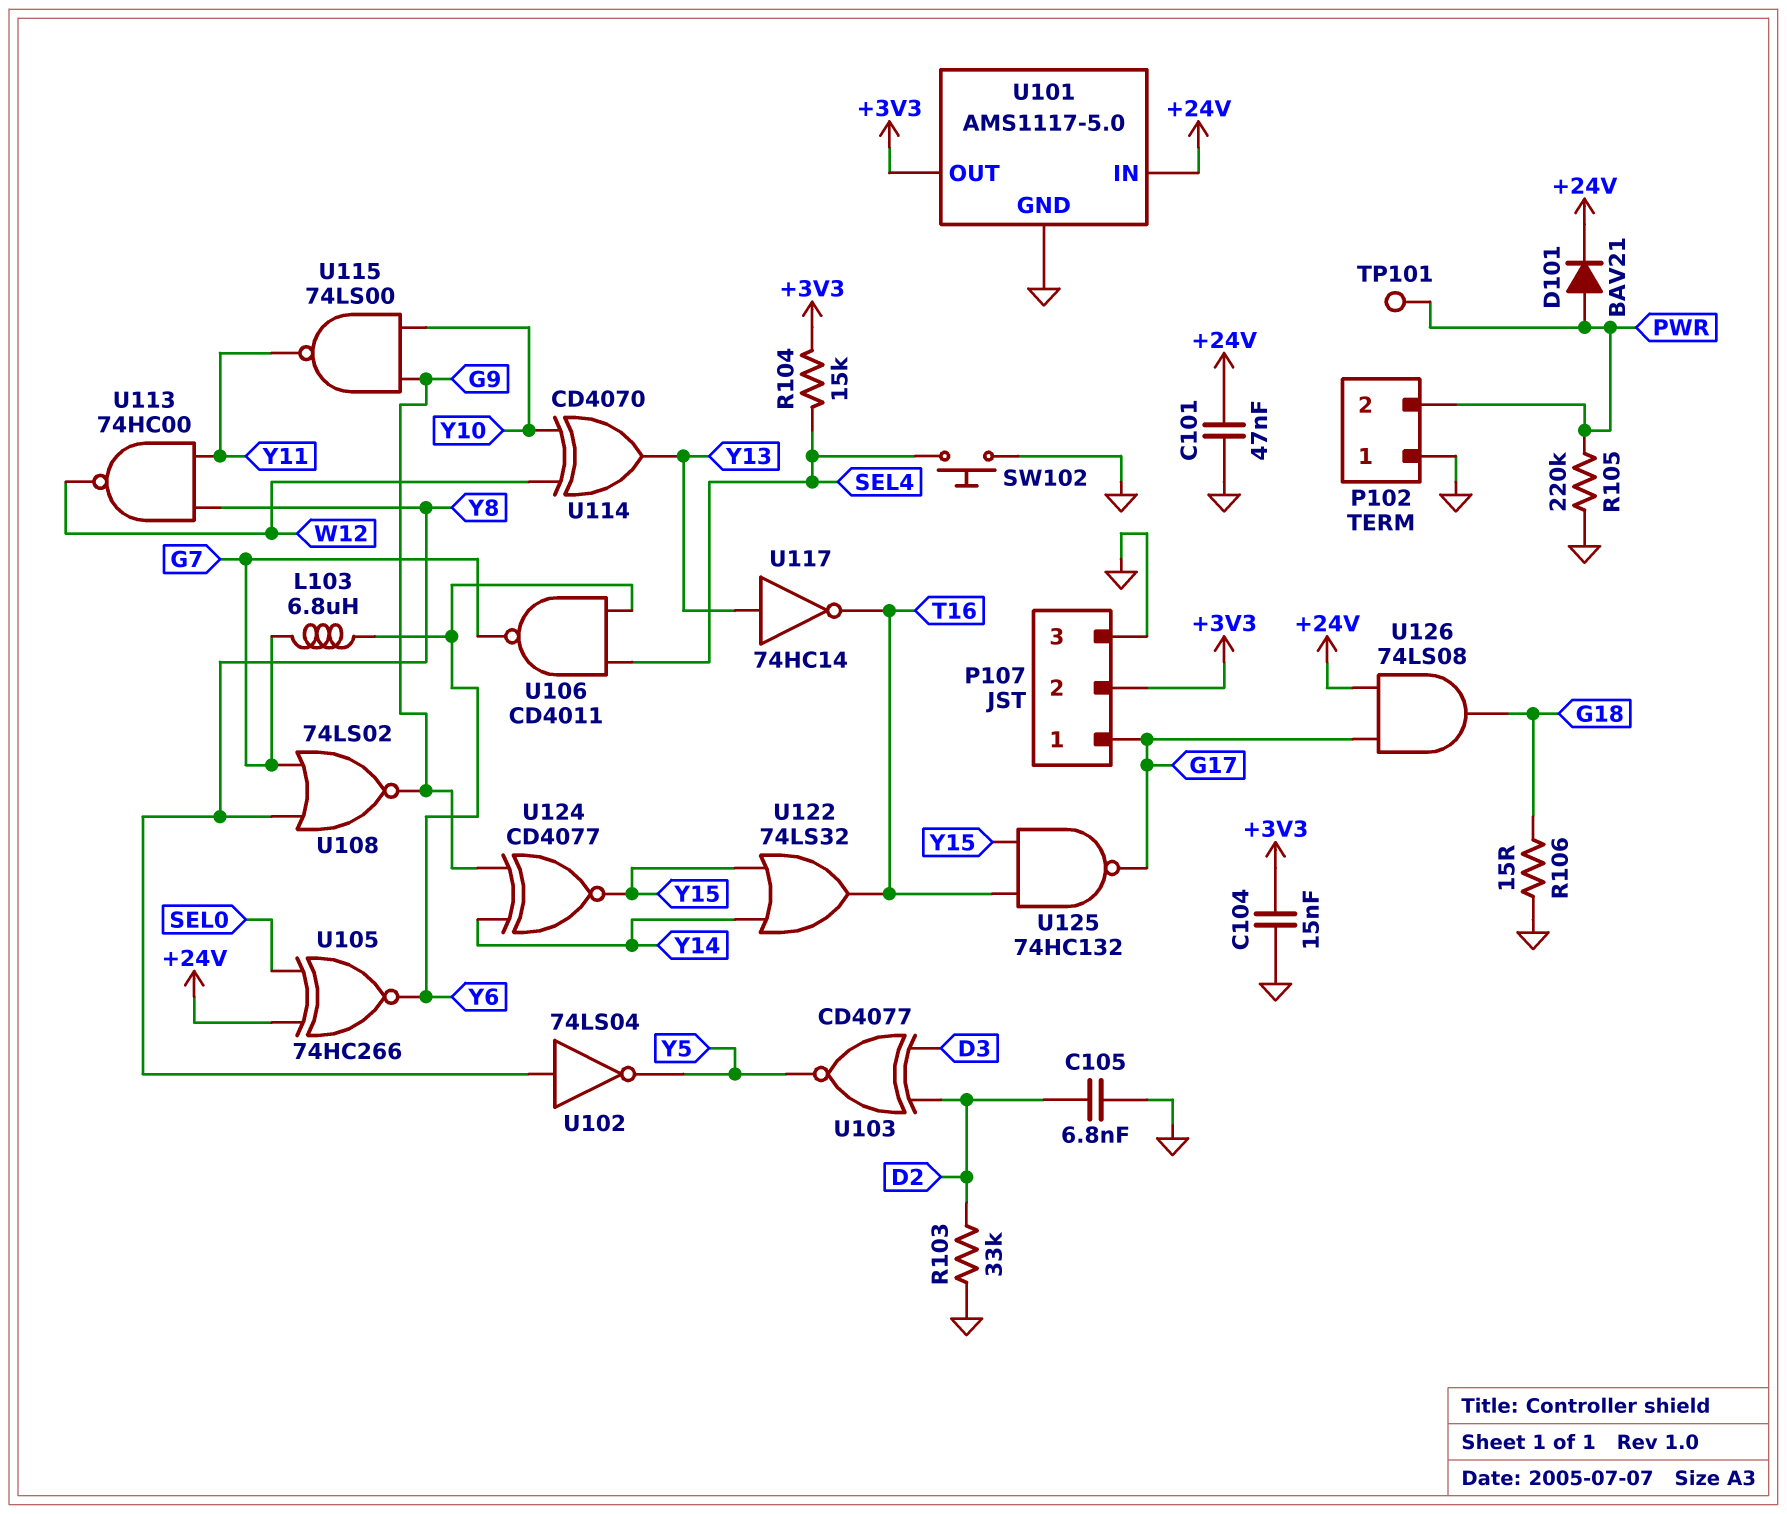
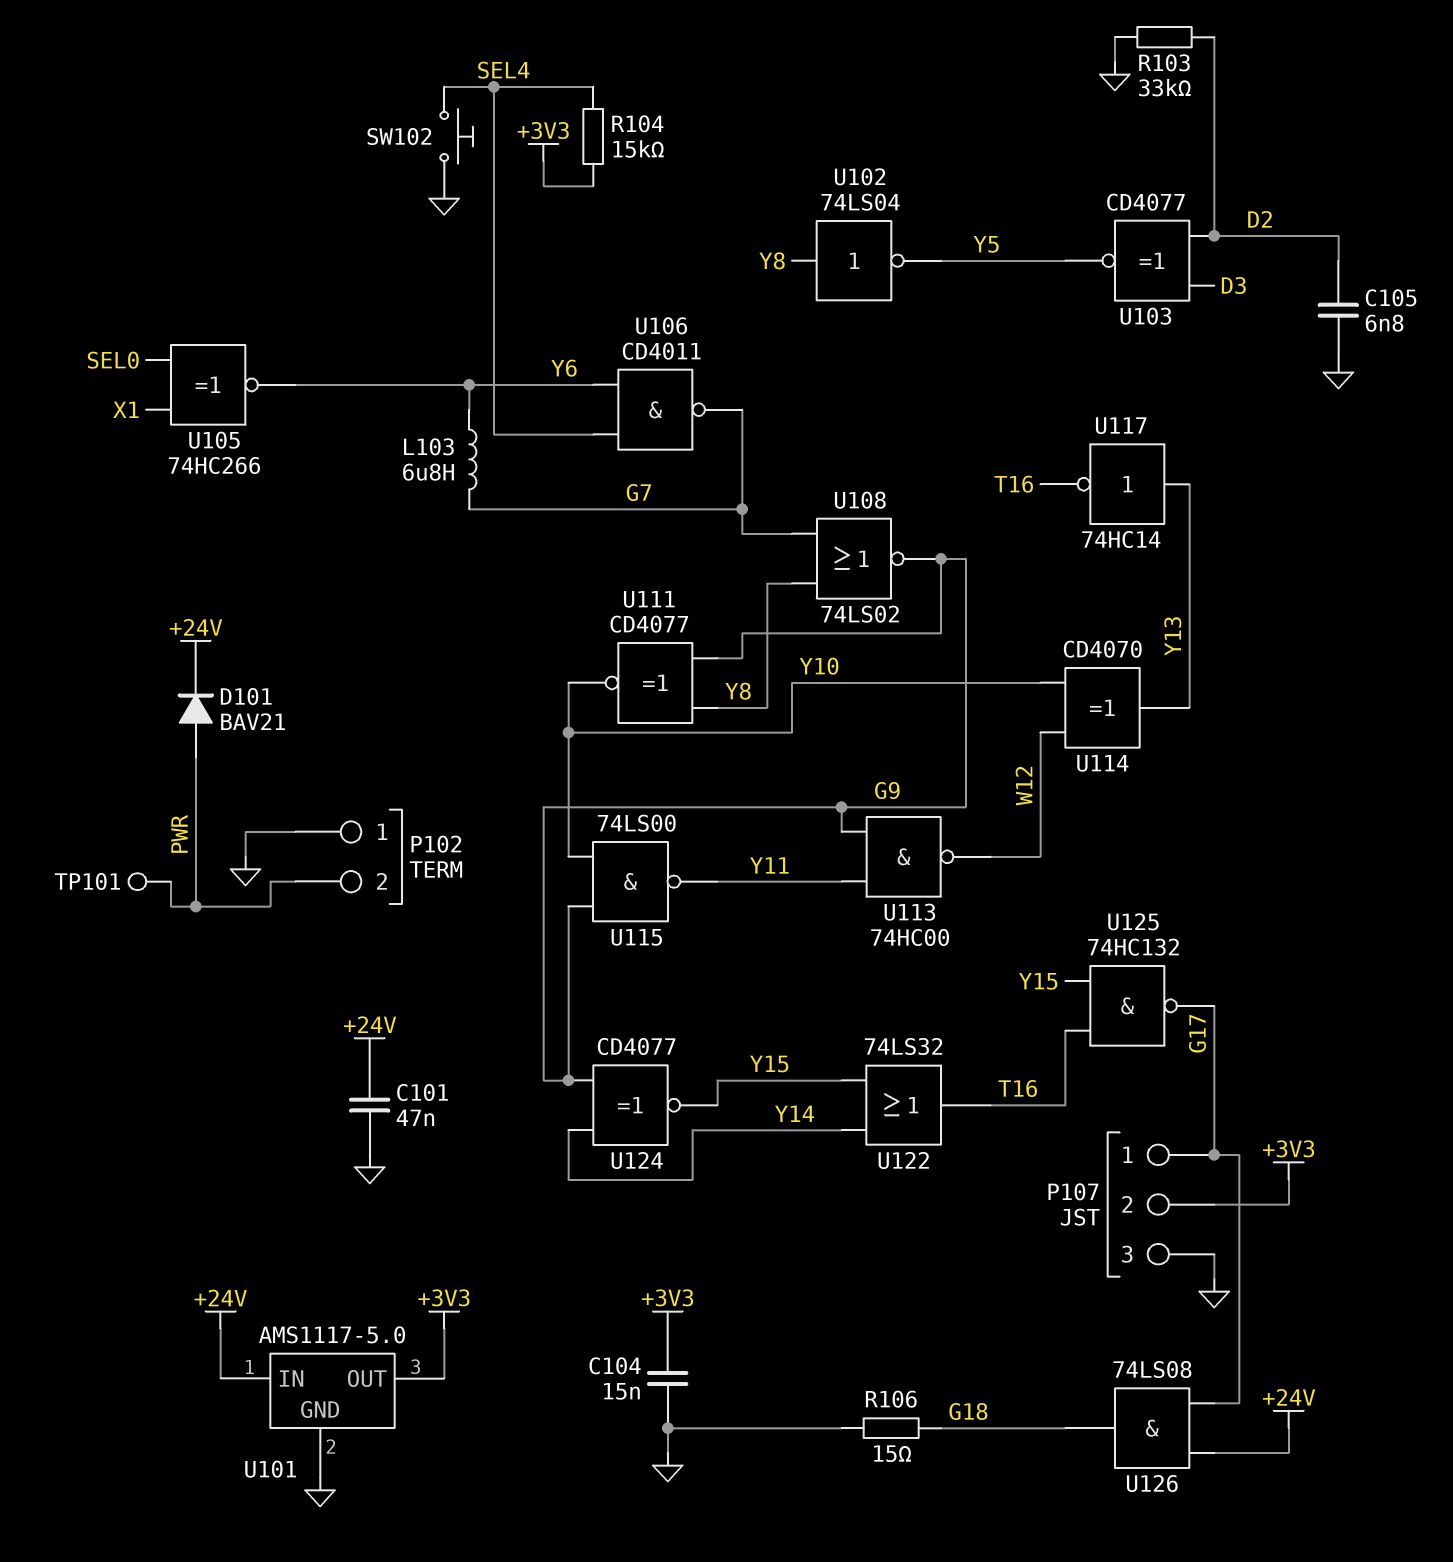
R105: 220k (GND, PWR) -> none
U105: XNOR 74HC266 (in +24V, in SEL0, out Y6) -> XNOR 74HC266 (in SEL0, in X1, out Y6)
U111: none -> XNOR CD4077 (in G9, in Y8, out Y10)
U113: NAND 74HC00 (in Y8, in Y11, out W12) -> NAND 74HC00 (in G9, in Y11, out W12)

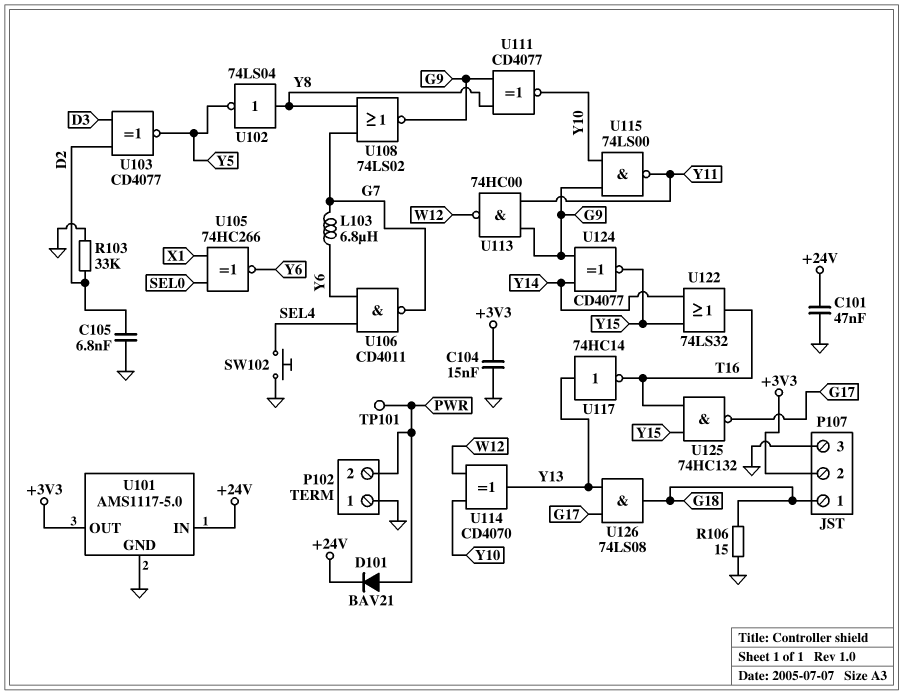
P107 pin 1: G17 -> G18
R104: 15k (+3V3, SEL4) -> none
U126: AND 74LS08 (in +24V, in G17, out G18) -> AND 74LS08 (in G17, in Y13, out G18)

